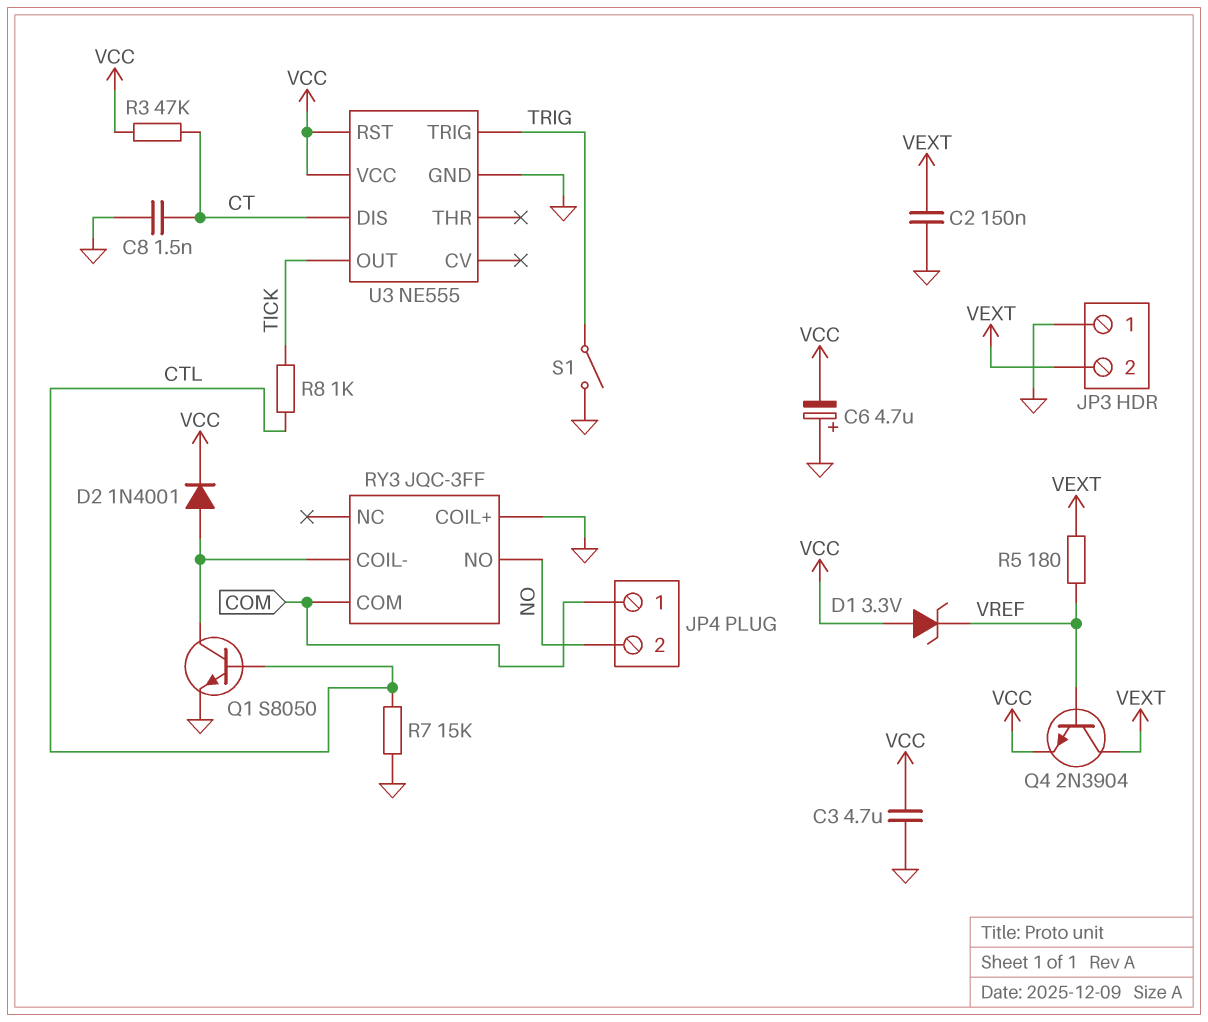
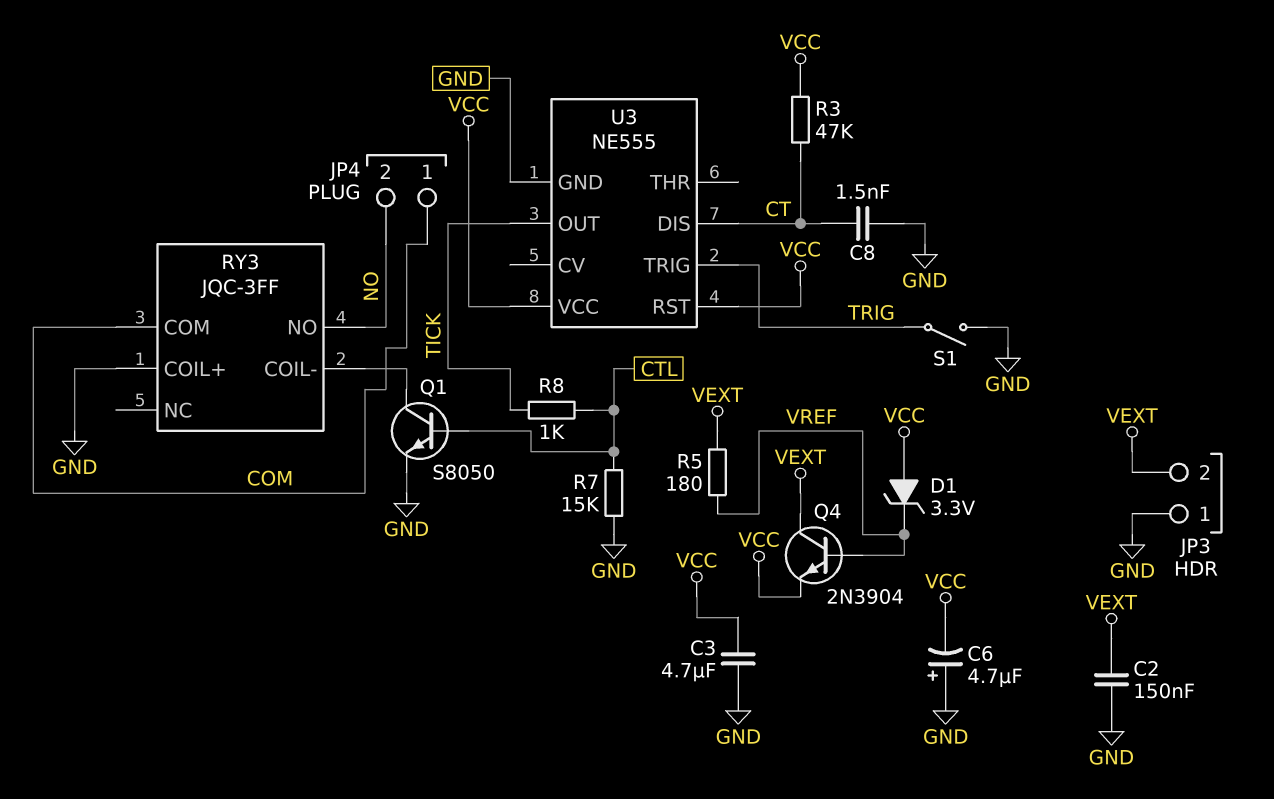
D2: diode 1N4001 (A RY3/COIL-, K VCC) -> none

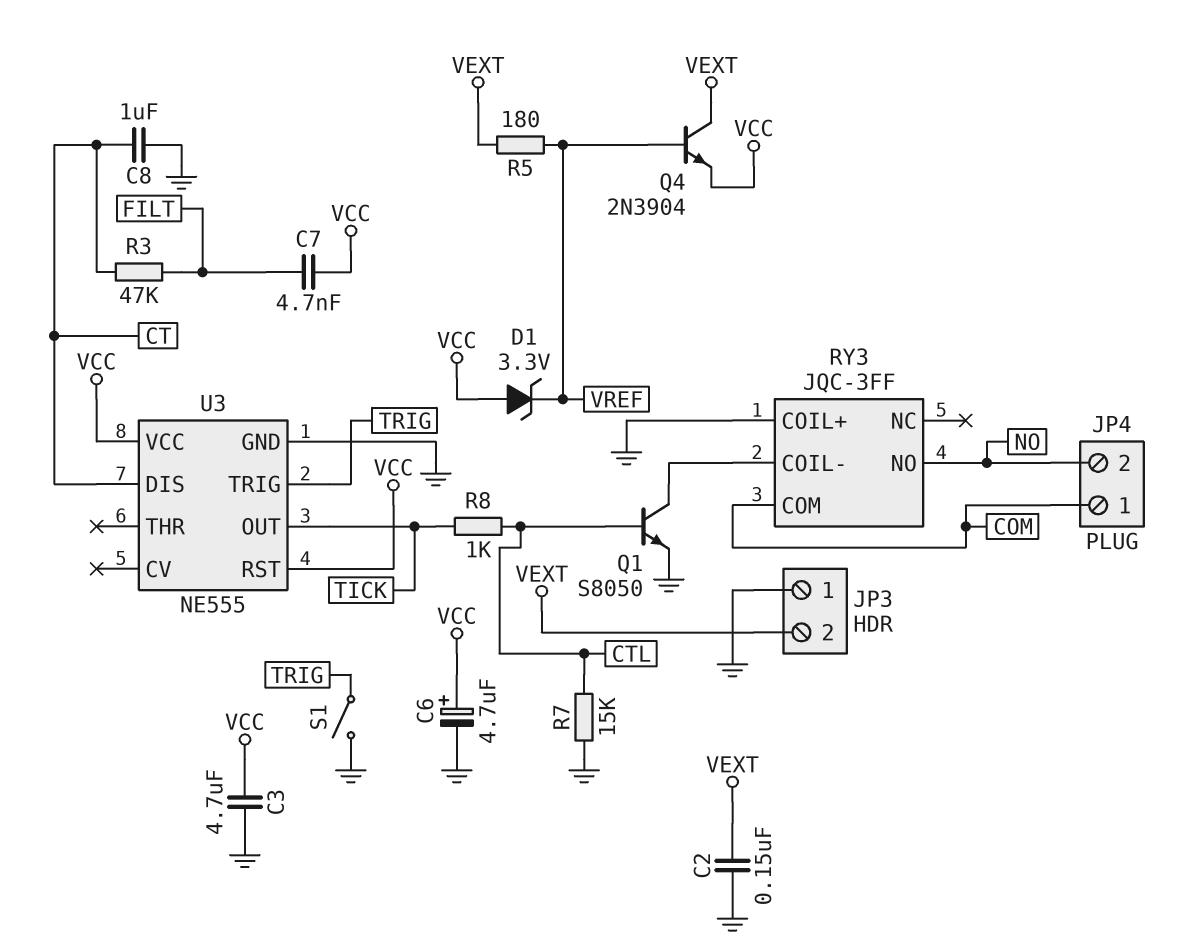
C6: 4.7uF (plus GND, minus VCC) -> 4.7uF (plus VCC, minus GND)
C7: none -> 4.7nF (FILT, VCC)
C8: 1.5nF (CT, GND) -> 1uF (CT, GND)
R3: 47k (CT, VCC) -> 47k (CT, FILT)

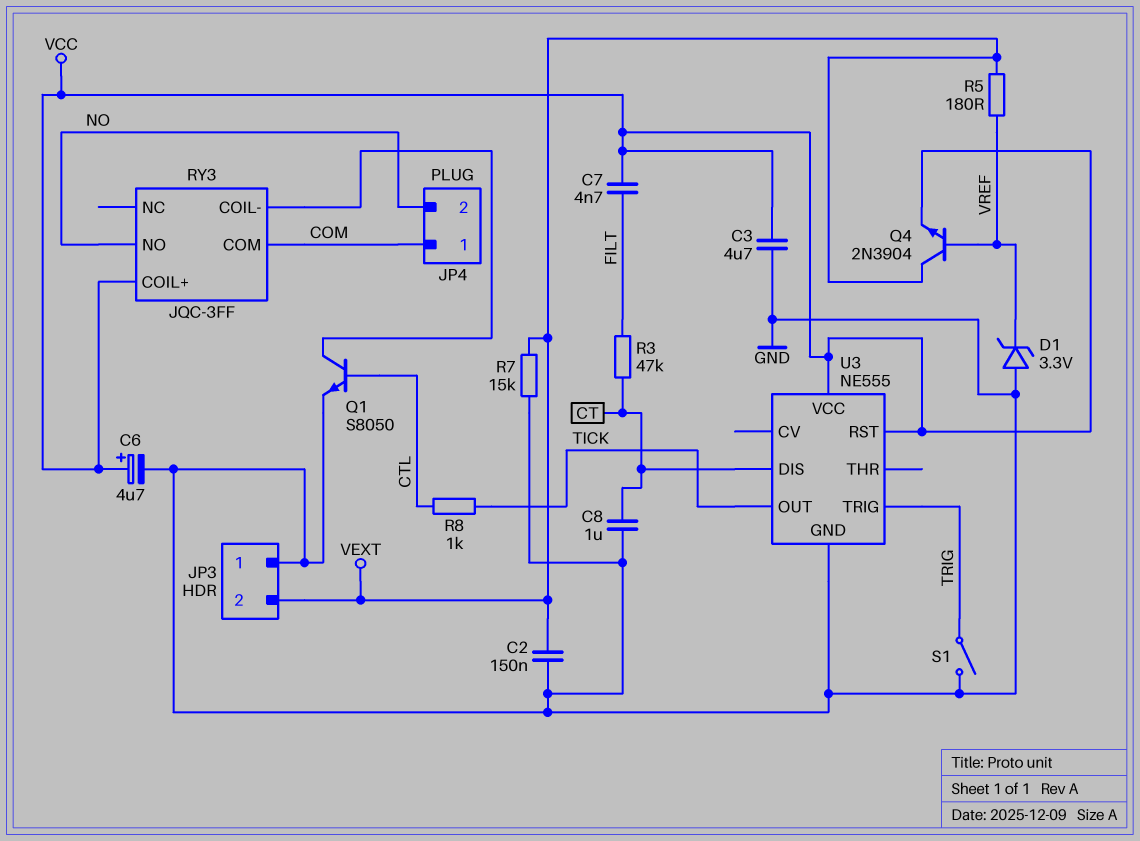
D1: zener 3.3V (A VCC, K VREF) -> zener 3.3V (A GND, K VREF)
R7: 15k (CTL, GND) -> 15k (GND, VEXT)
RY3 pin COIL+: GND -> VCC

